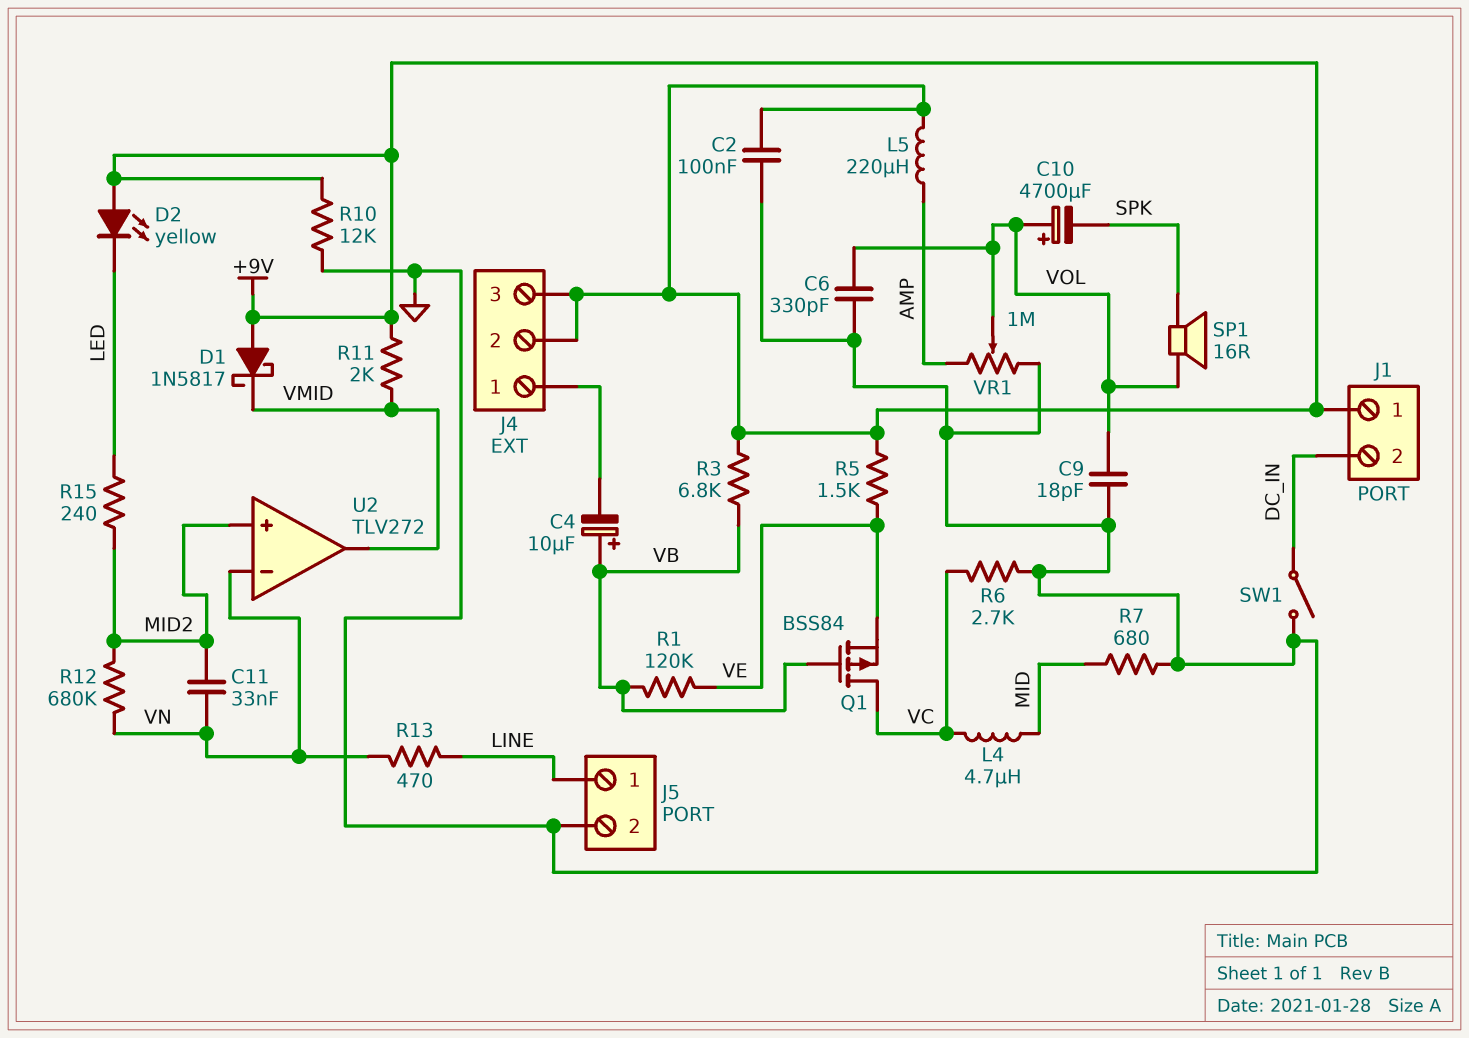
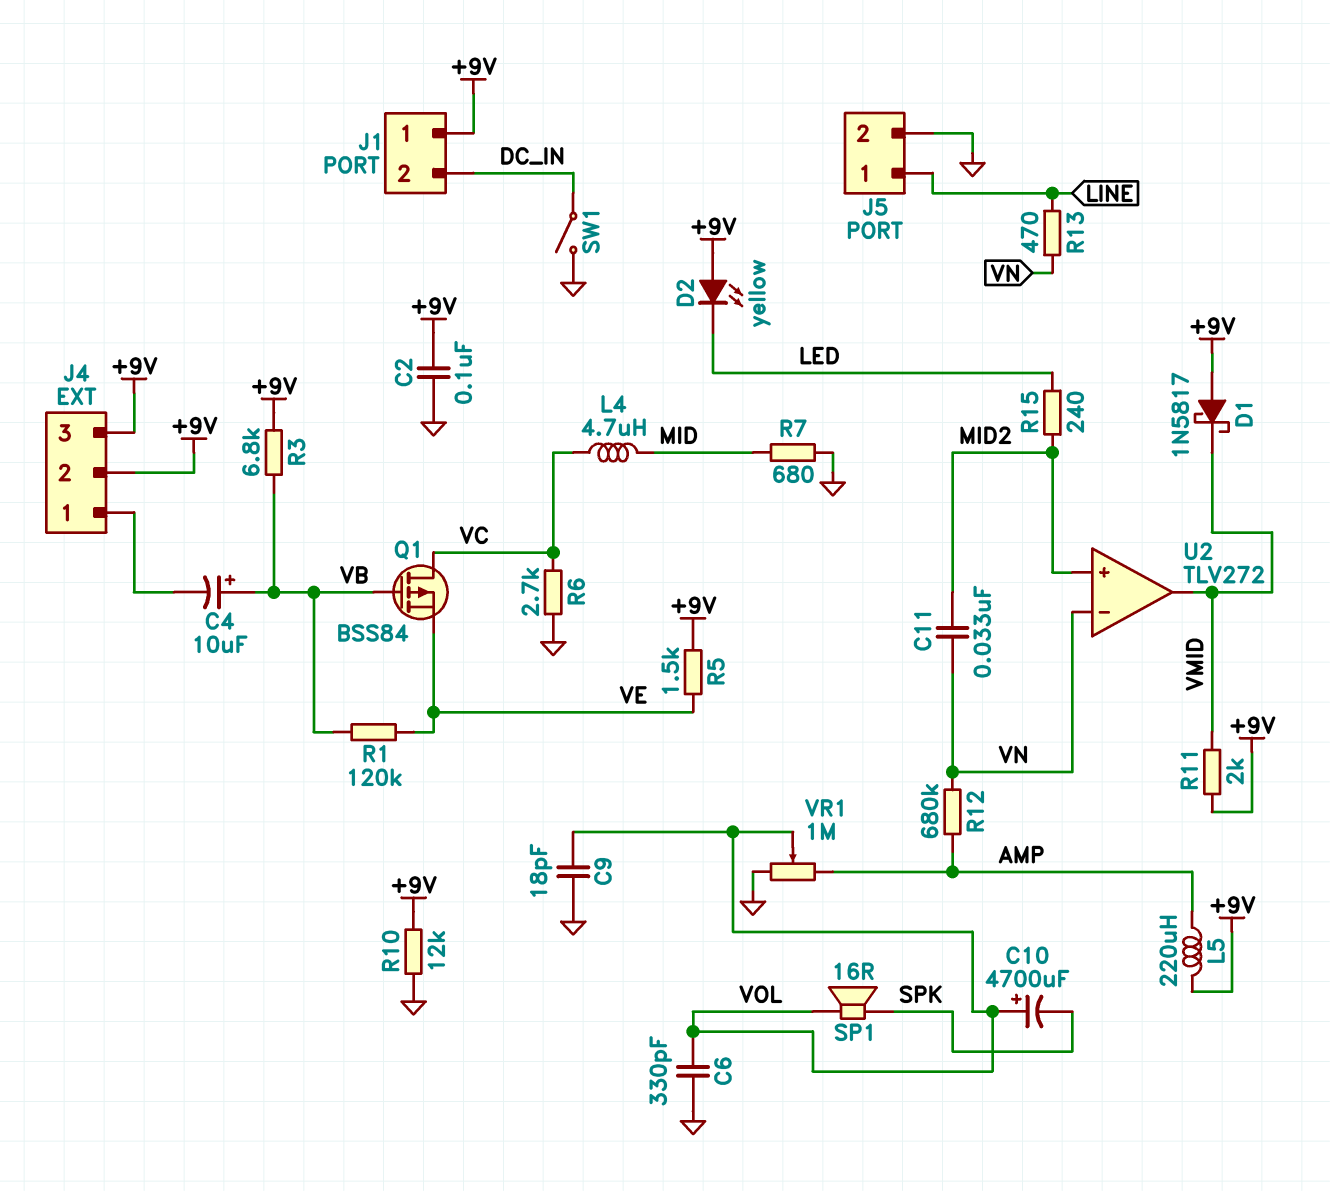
R12: 680k (MID2, VN) -> 680k (AMP, VN)

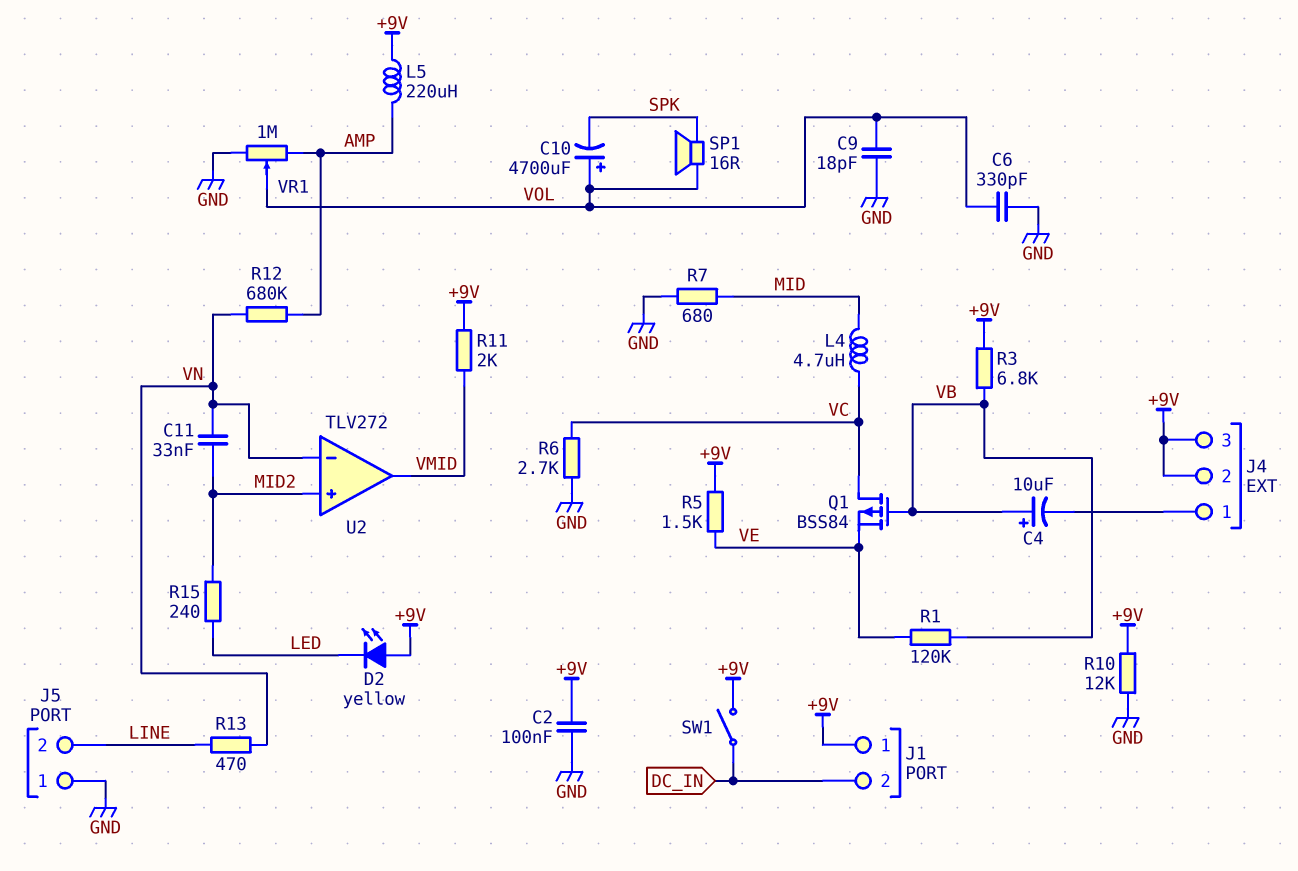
D1: schottky 1N5817 (A +9V, K VMID) -> none
J5 pin 1: LINE -> GND
J5 pin 2: GND -> LINE
SW1: switch (DC_IN, GND) -> switch (+9V, DC_IN)

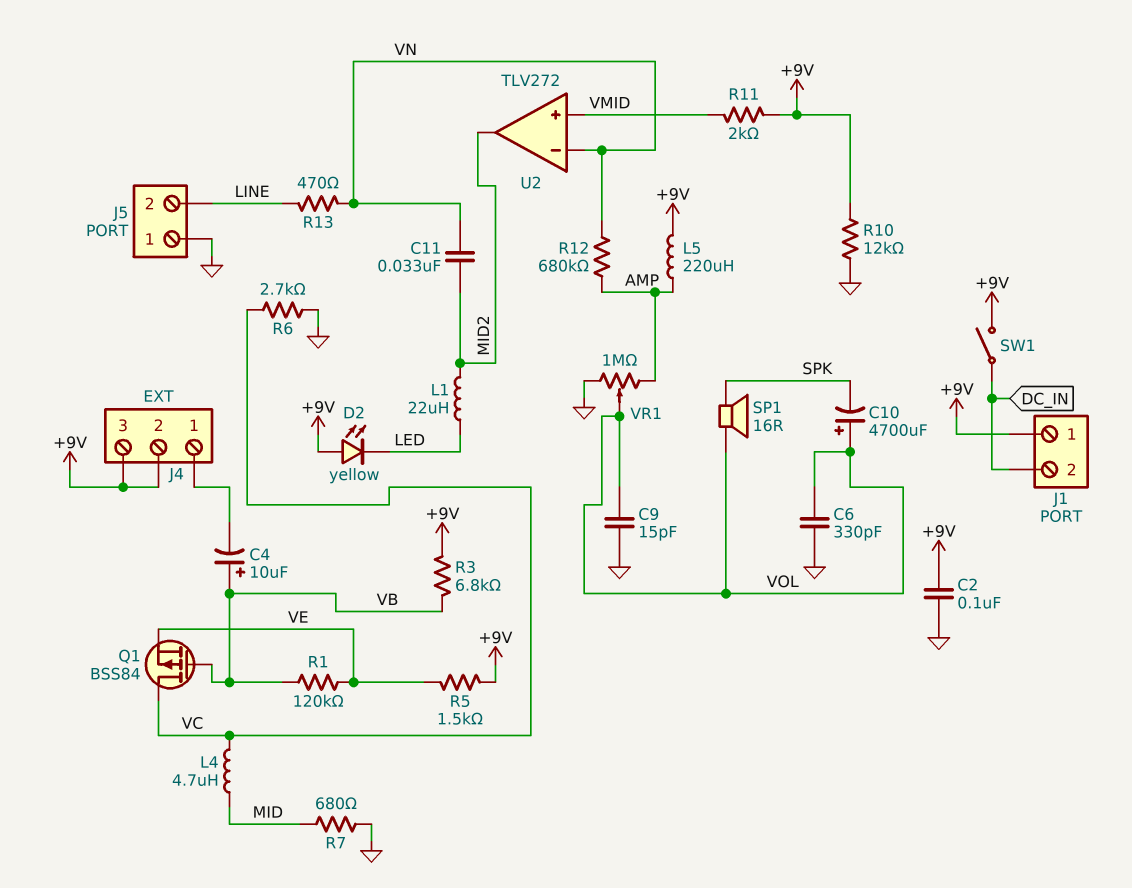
C9: 18pF (GND, VOL) -> 15pF (GND, VOL)
L1: none -> 22uH (LED, MID2)
R15: 240 (LED, MID2) -> none
U2 pin in+: MID2 -> VMID
U2 pin out: VMID -> MID2

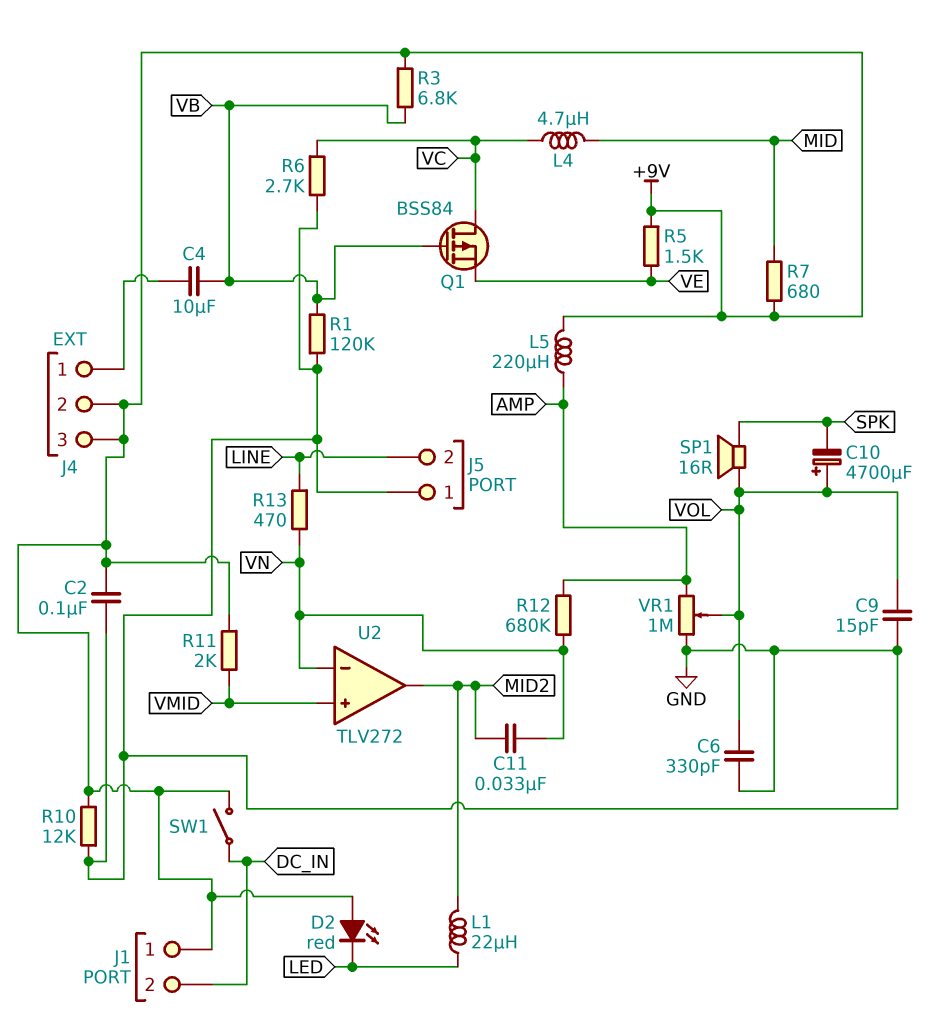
C4: 10uF (plus VB, minus J4/1) -> 10uF (J4/1, VB)
D2: LED yellow (A +9V, K LED) -> LED red (A +9V, K LED)
R1: 120k (VB, VE) -> 120k (GND, VB)
R7: 680 (GND, MID) -> 680 (+9V, MID)

